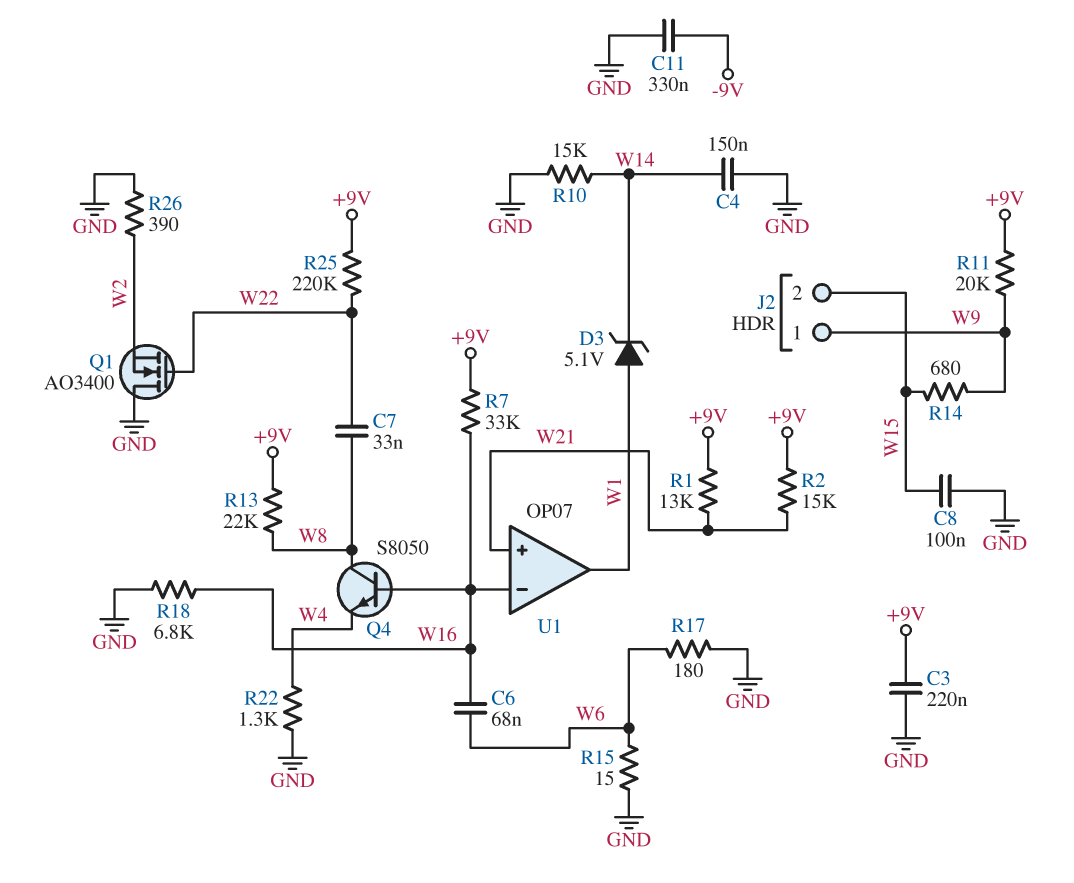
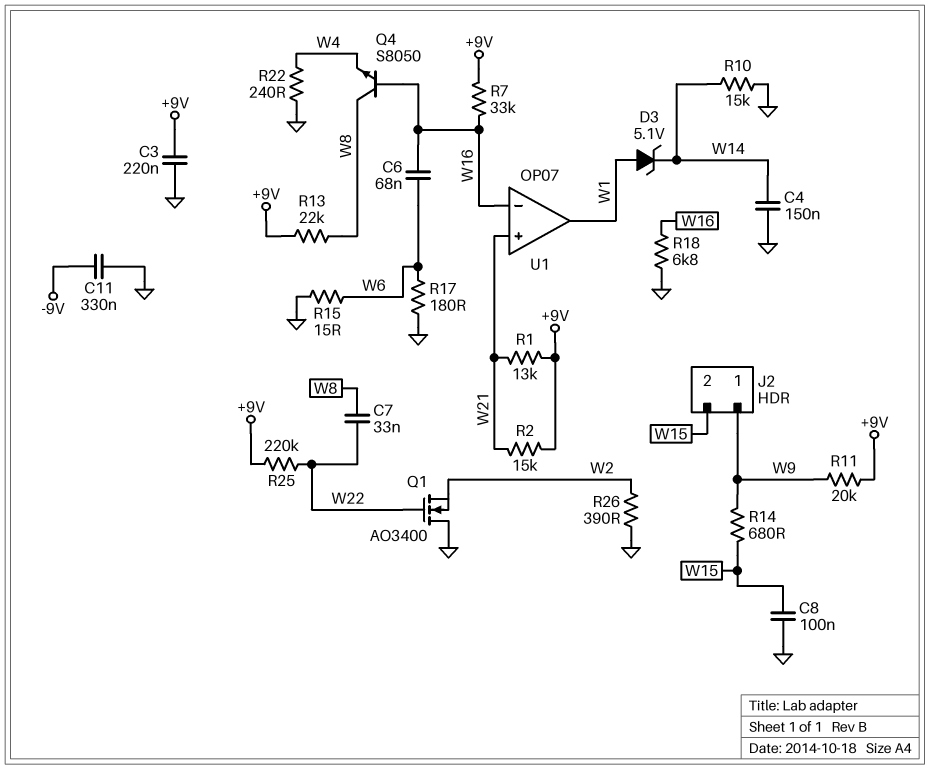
R22: 1.3k (GND, W4) -> 240 (GND, W4)

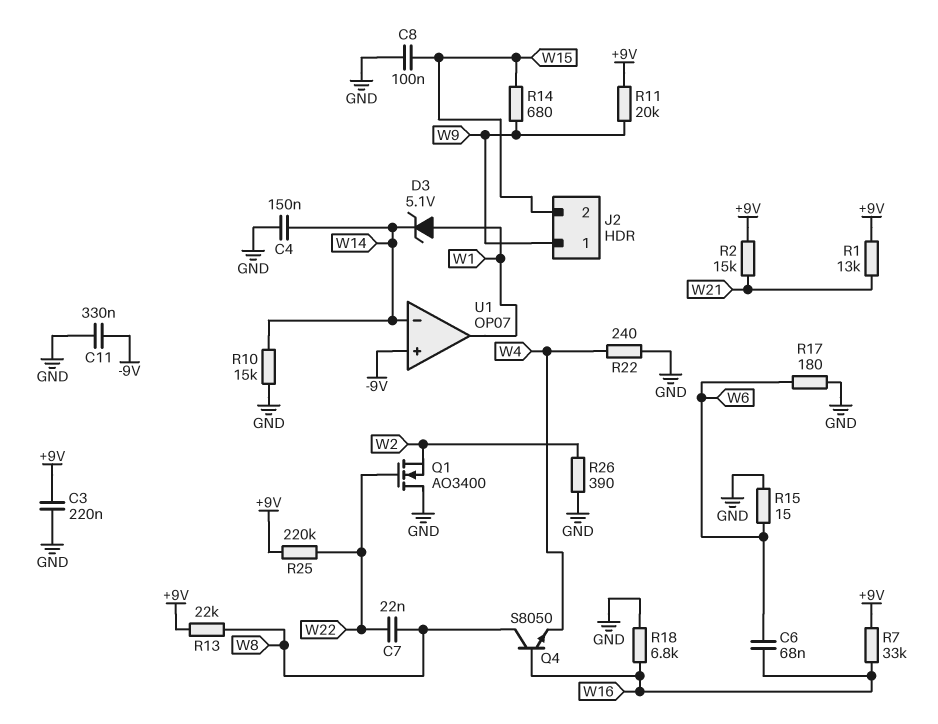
C7: 33nF (W8, W22) -> 22nF (W8, W22)
U1 pin in+: W21 -> -9V
U1 pin in-: W16 -> W14

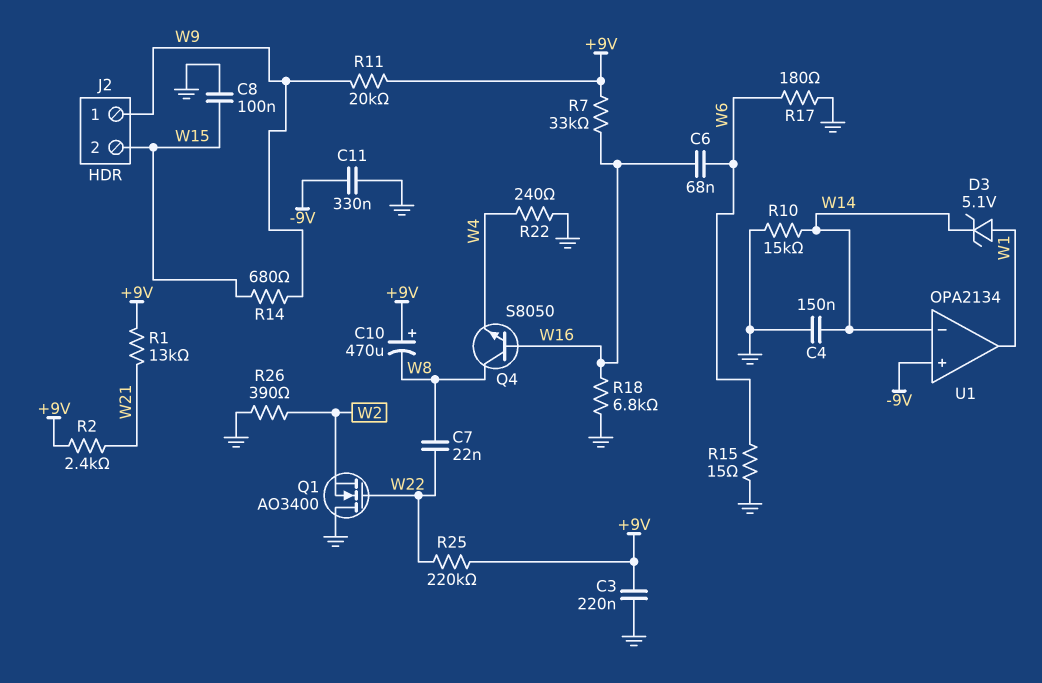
C10: none -> 470uF (plus +9V, minus W8)
R2: 15k (+9V, W21) -> 2.4k (+9V, W21)
R13: 22k (+9V, W8) -> none
U1: OP07 -> OPA2134

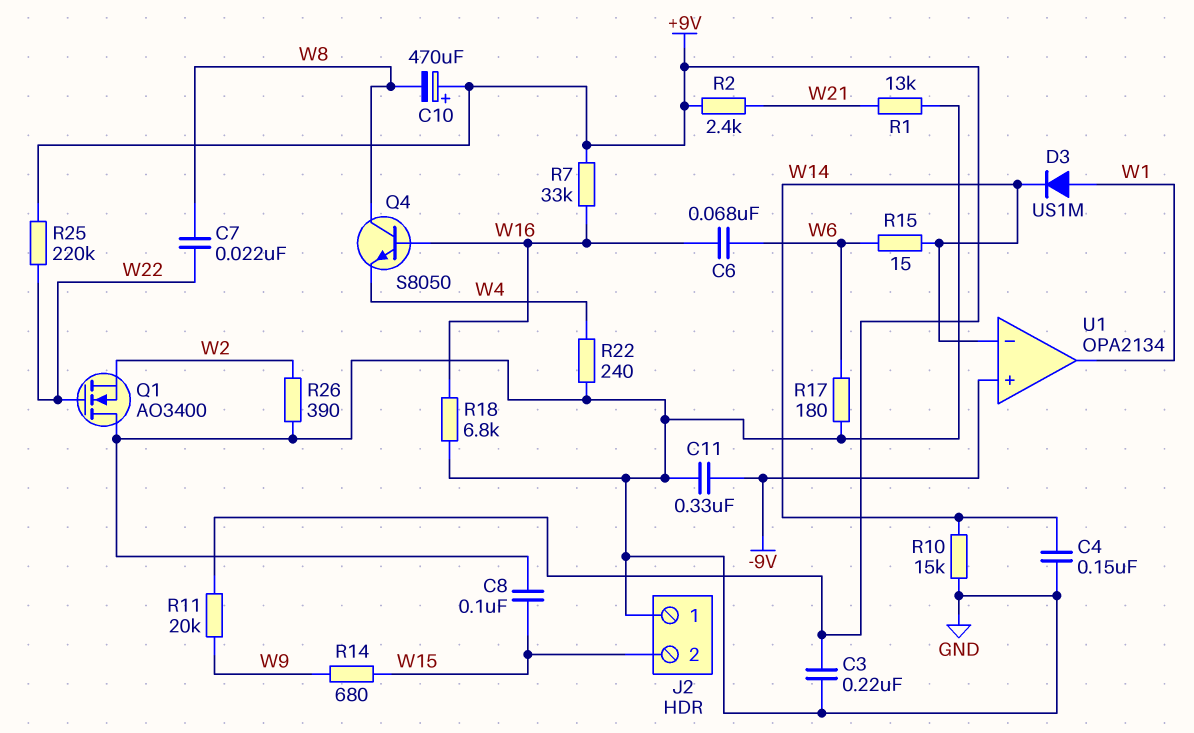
D3: zener 5.1V (A W1, K W14) -> diode US1M (A W1, K W14)
J2 pin 1: W9 -> GND
R1: 13k (+9V, W21) -> 13k (GND, W21)
R15: 15 (GND, W6) -> 15 (W6, W14)

